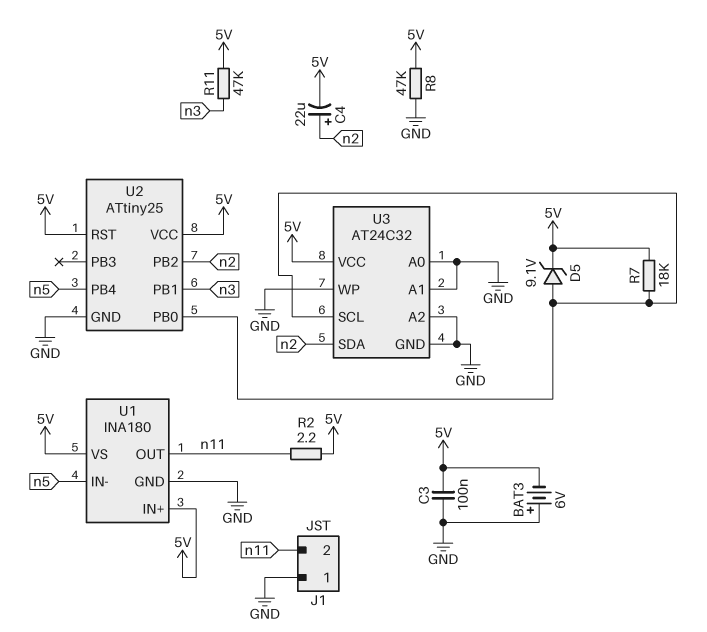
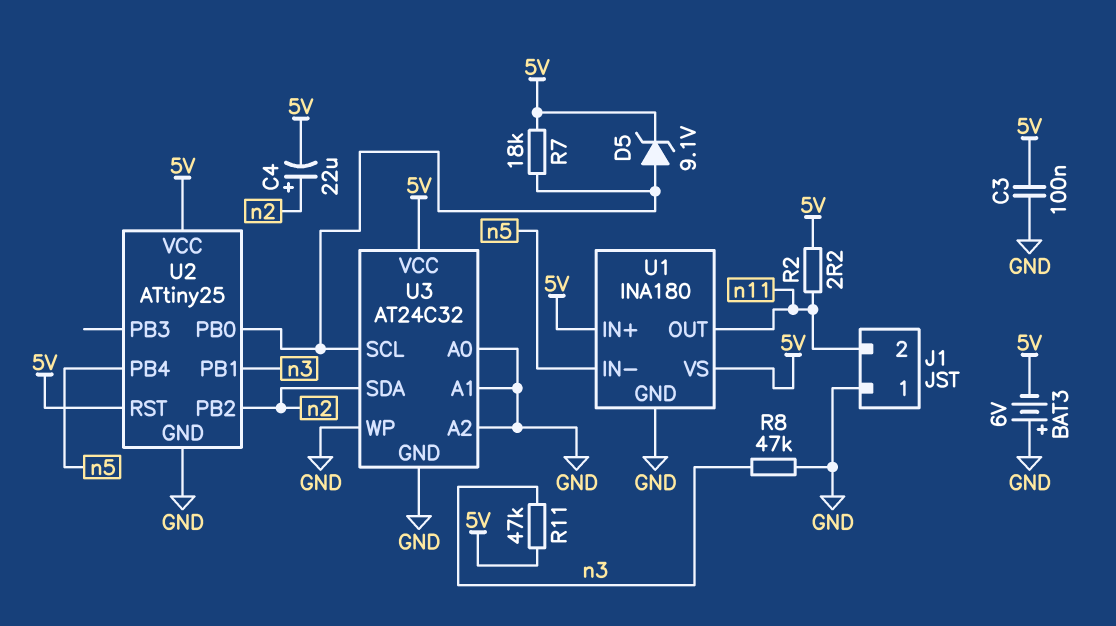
R8: 47k (5V, GND) -> 47k (GND, n3)

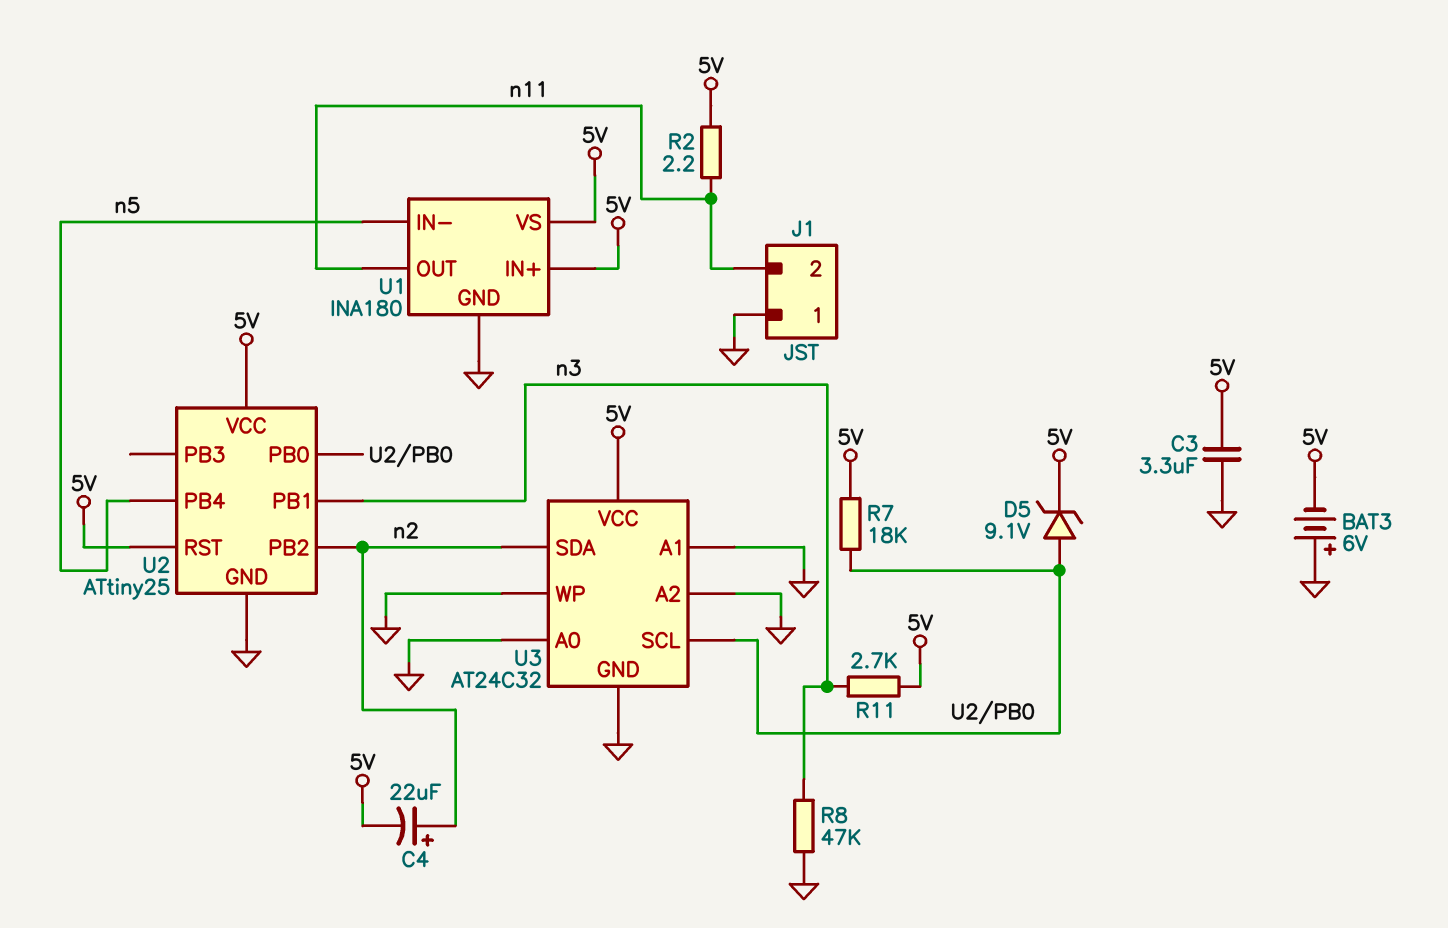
C3: 100nF (5V, GND) -> 3.3uF (5V, GND)
R11: 47k (5V, n3) -> 2.7k (5V, n3)

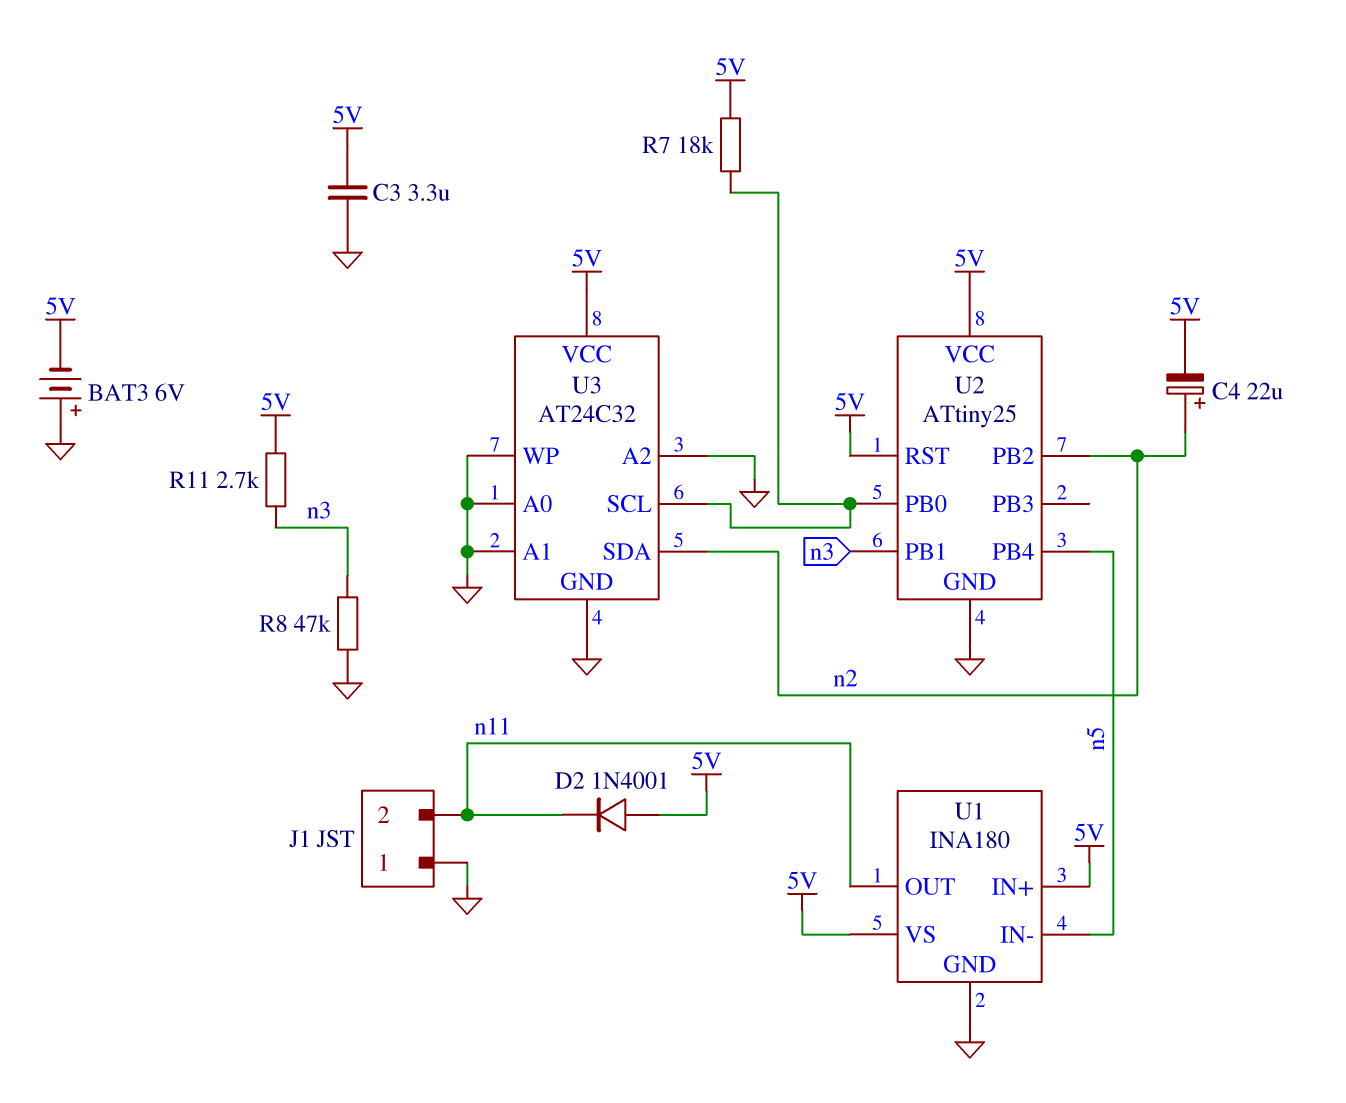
D2: none -> diode 1N4001 (A 5V, K n11)
D5: zener 9.1V (A U2/PB0, K 5V) -> none
R2: 2.2 (5V, n11) -> none

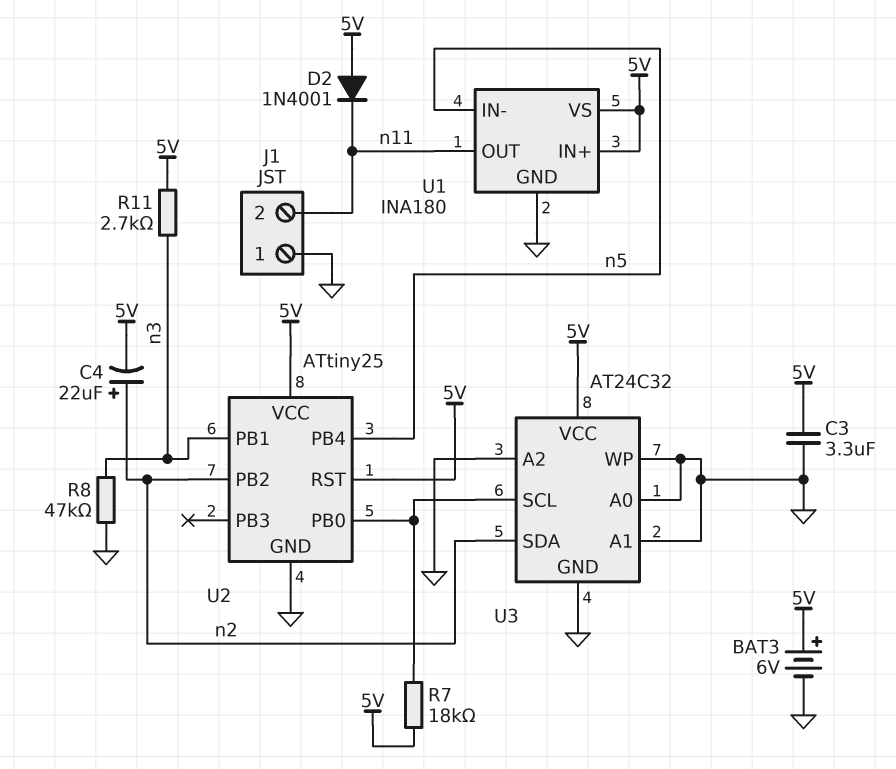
BAT3: 6V (plus GND, minus 5V) -> 6V (plus 5V, minus GND)

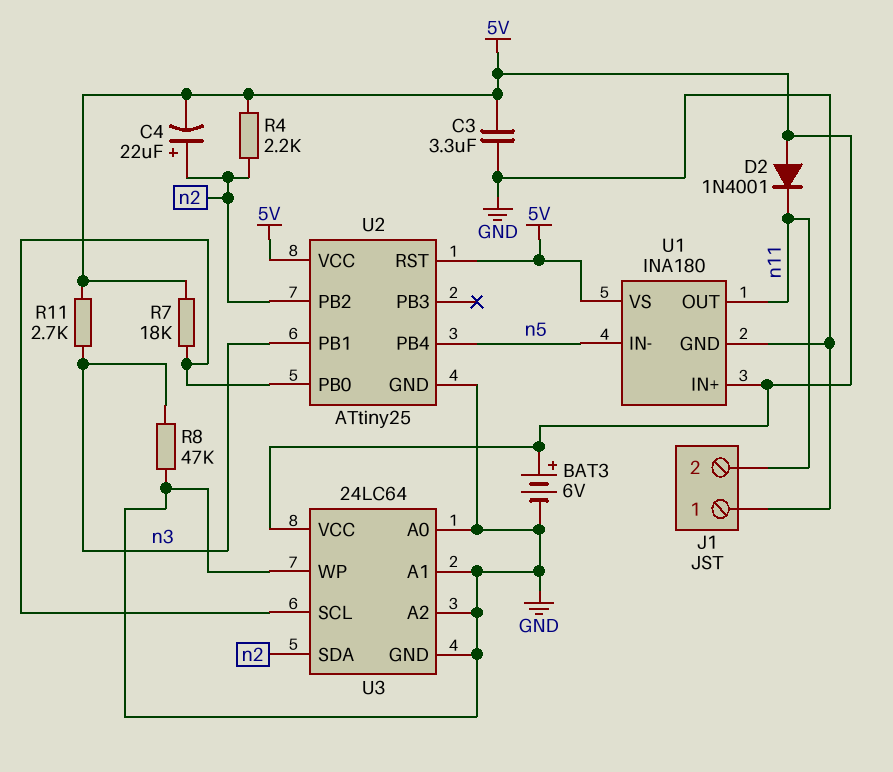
R4: none -> 2.2k (5V, n2)
U3: AT24C32 -> 24LC64

